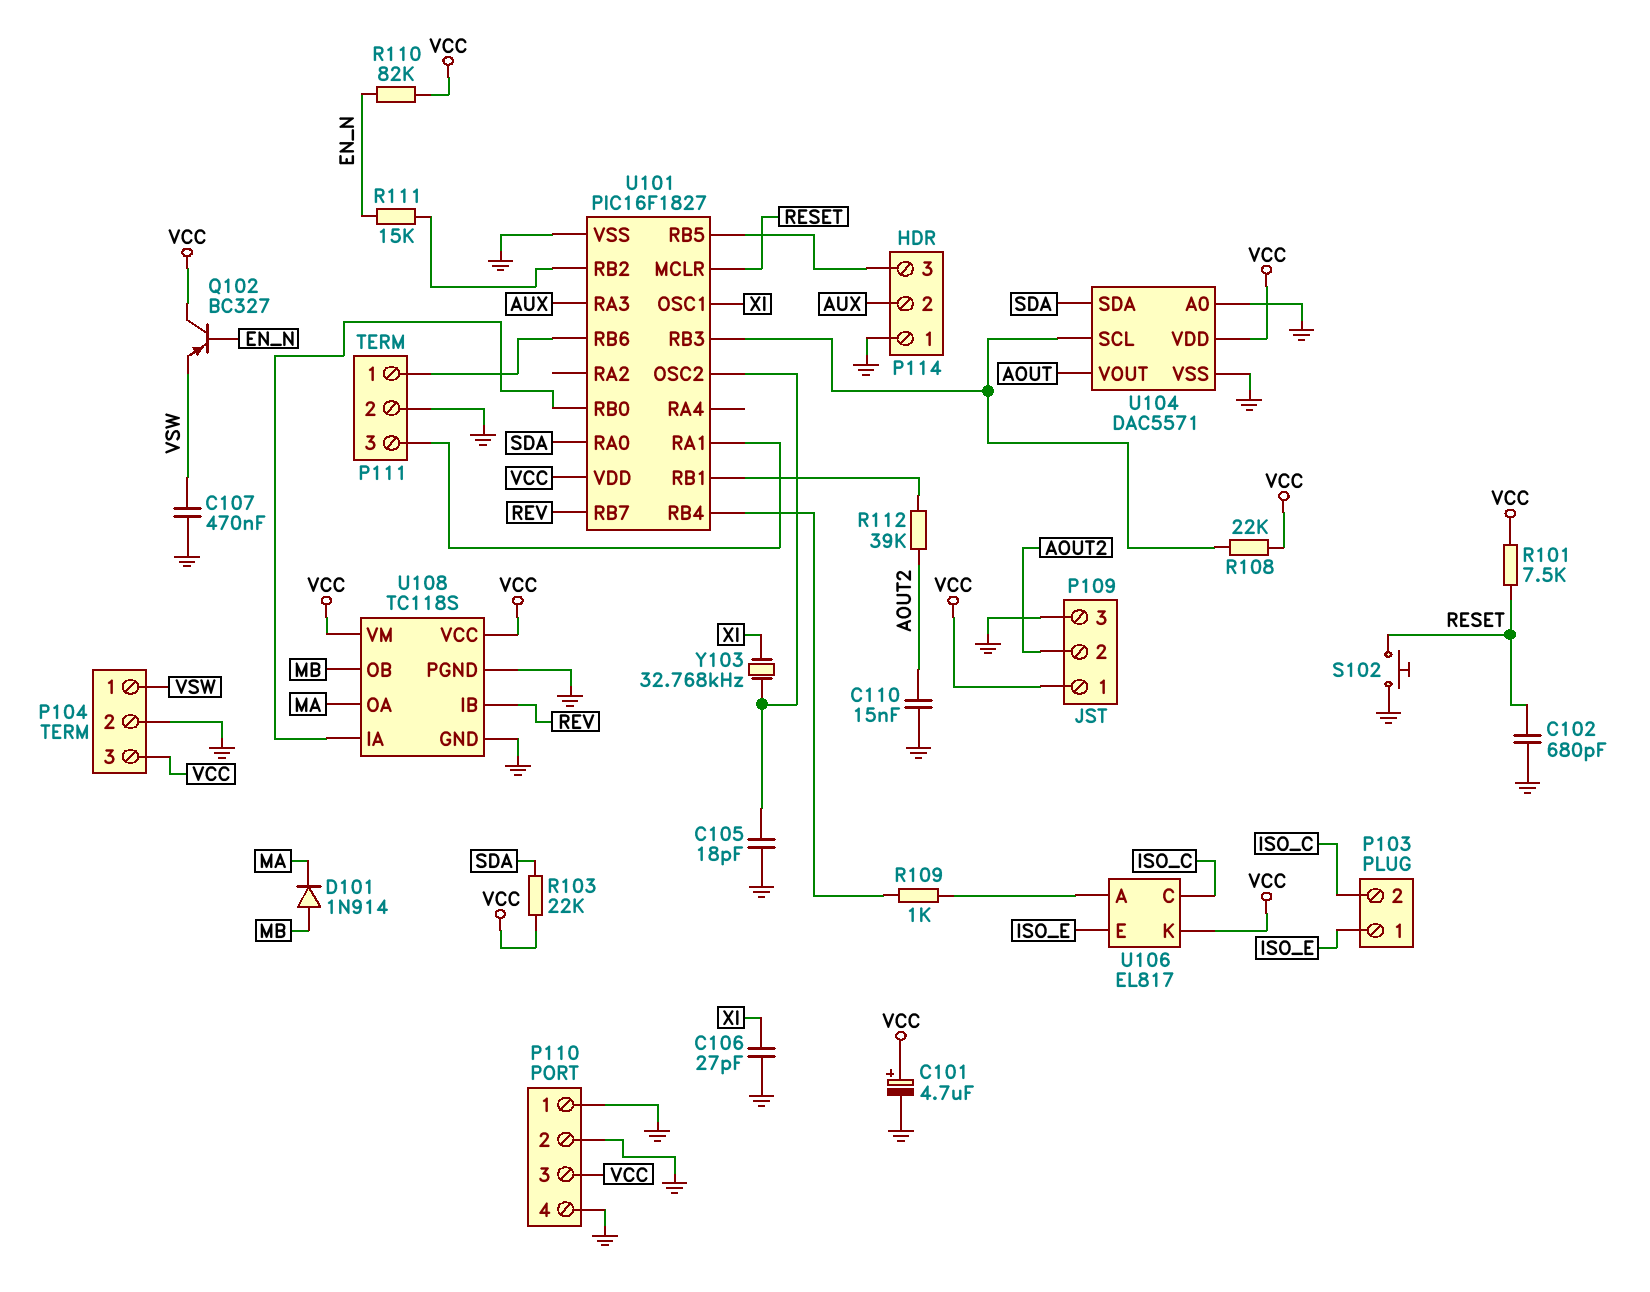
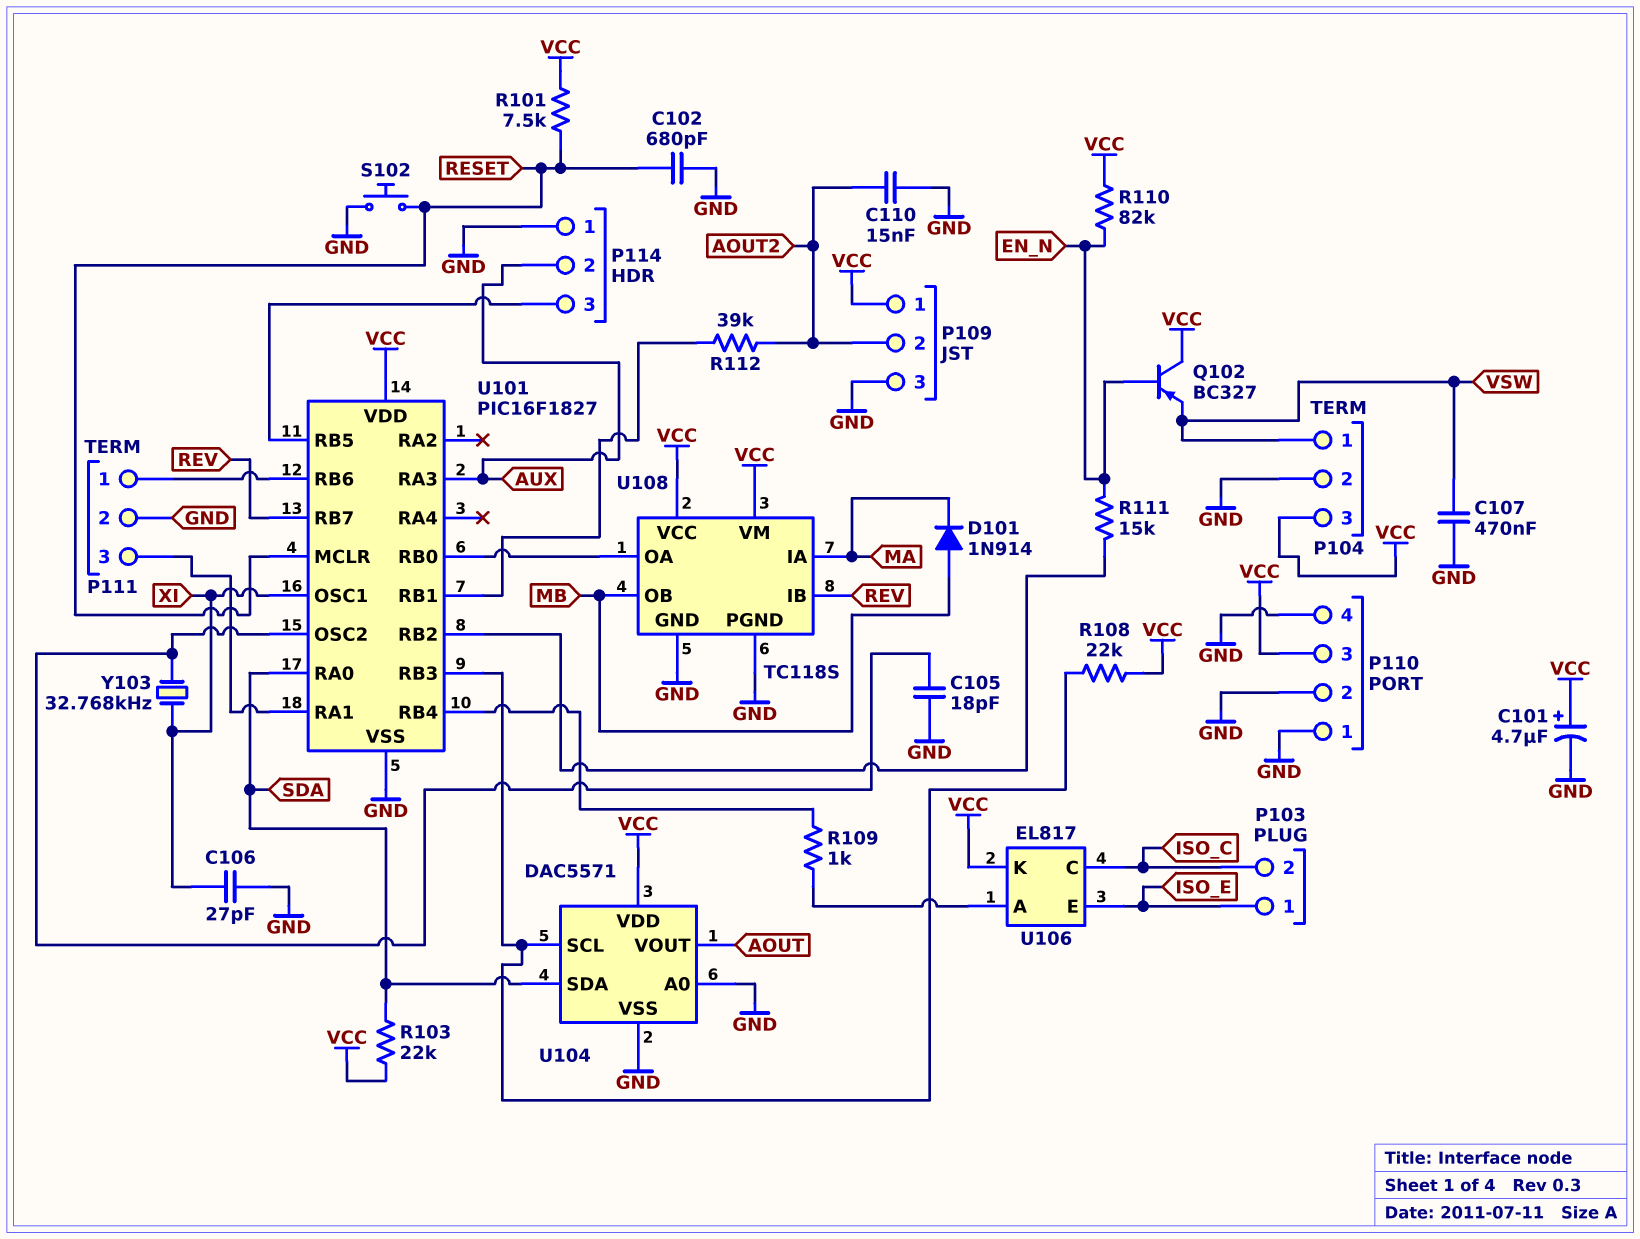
U108 pin IA: U101/RB0 -> MA
U108 pin OA: MA -> U101/RB0

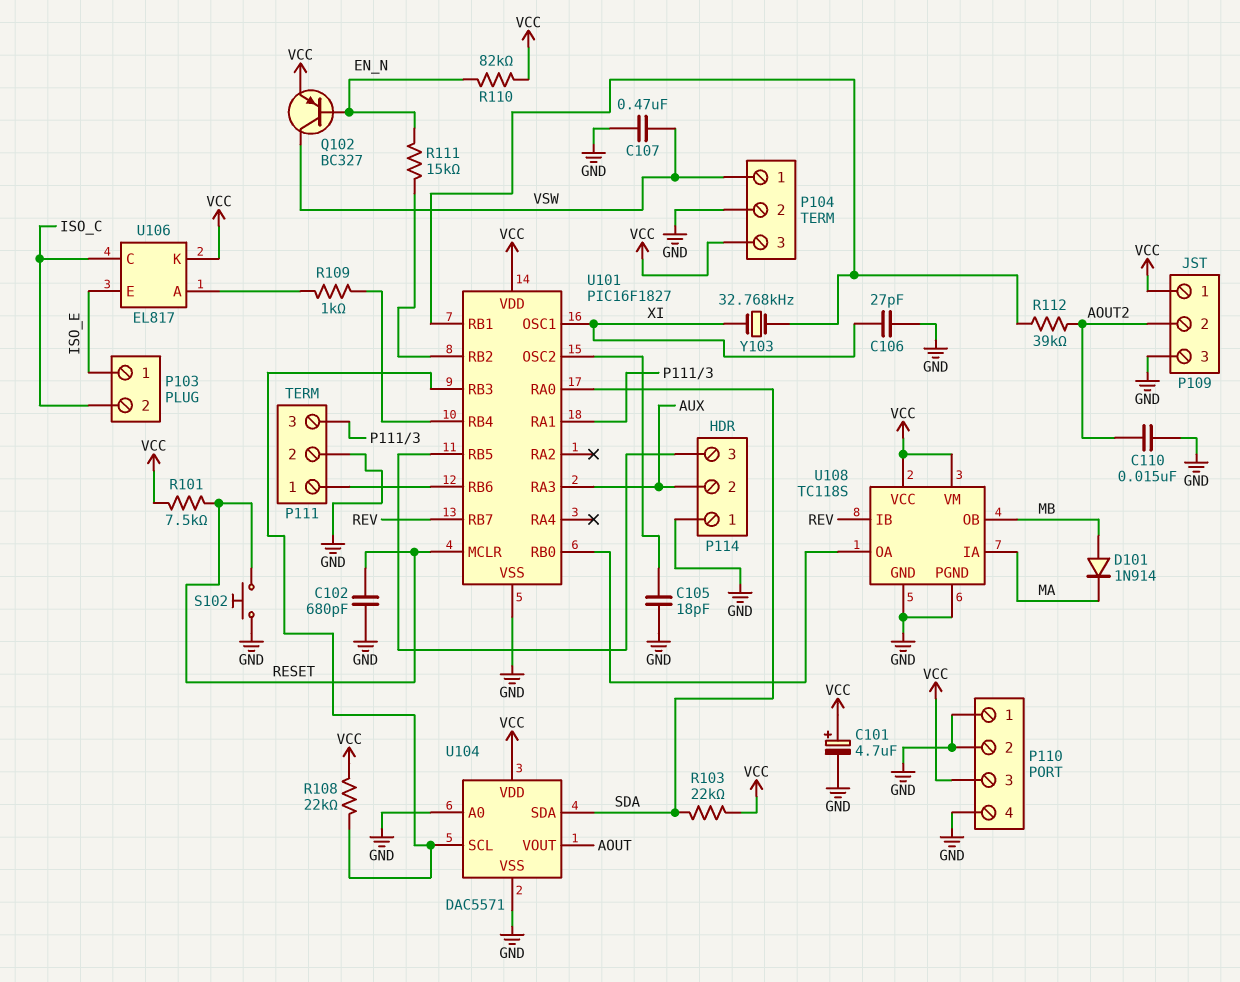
Q102: PNP BC327 (B EN_N, C VCC, E VSW) -> PNP BC327 (B EN_N, C VSW, E VCC)
Y103: 32.768kHz (U101/OSC2, XI) -> 32.768kHz (U101/RB1, XI)

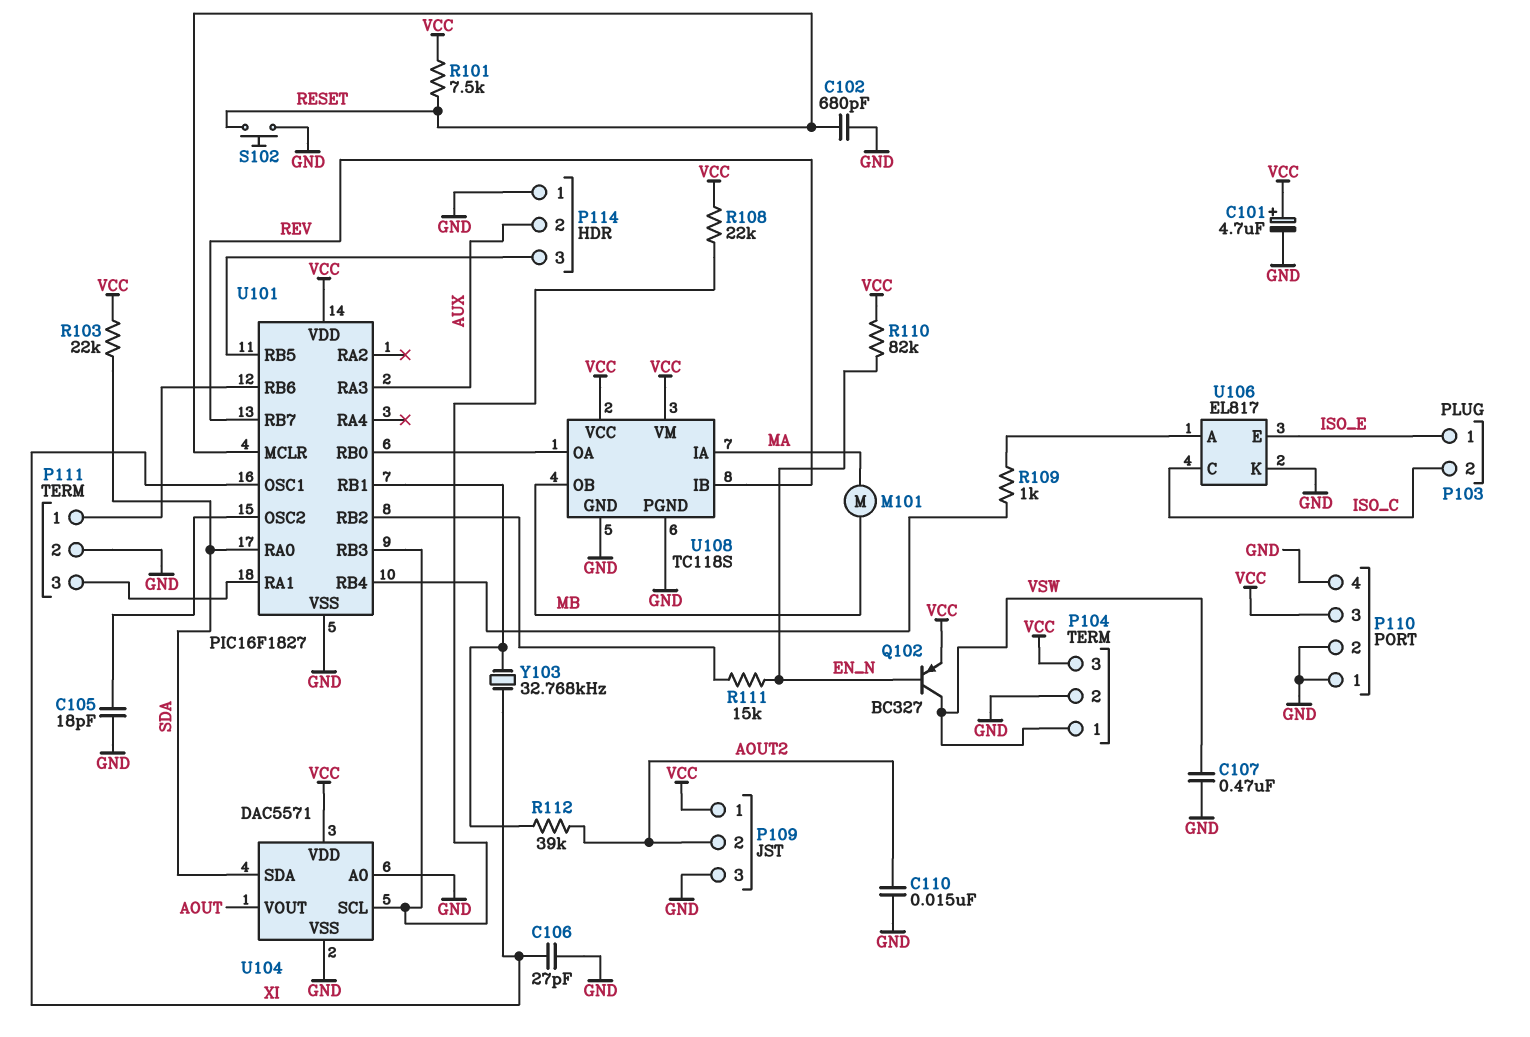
D101: diode 1N914 (A MB, K MA) -> none
M101: none -> motor (MA, MB)
U106 pin K: VCC -> GND

